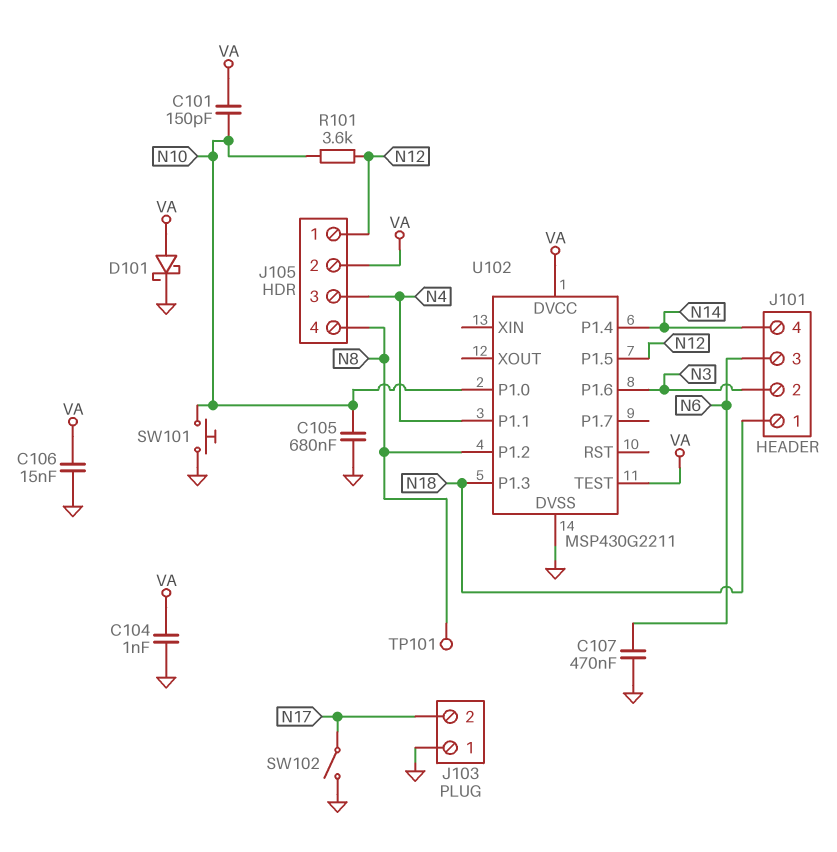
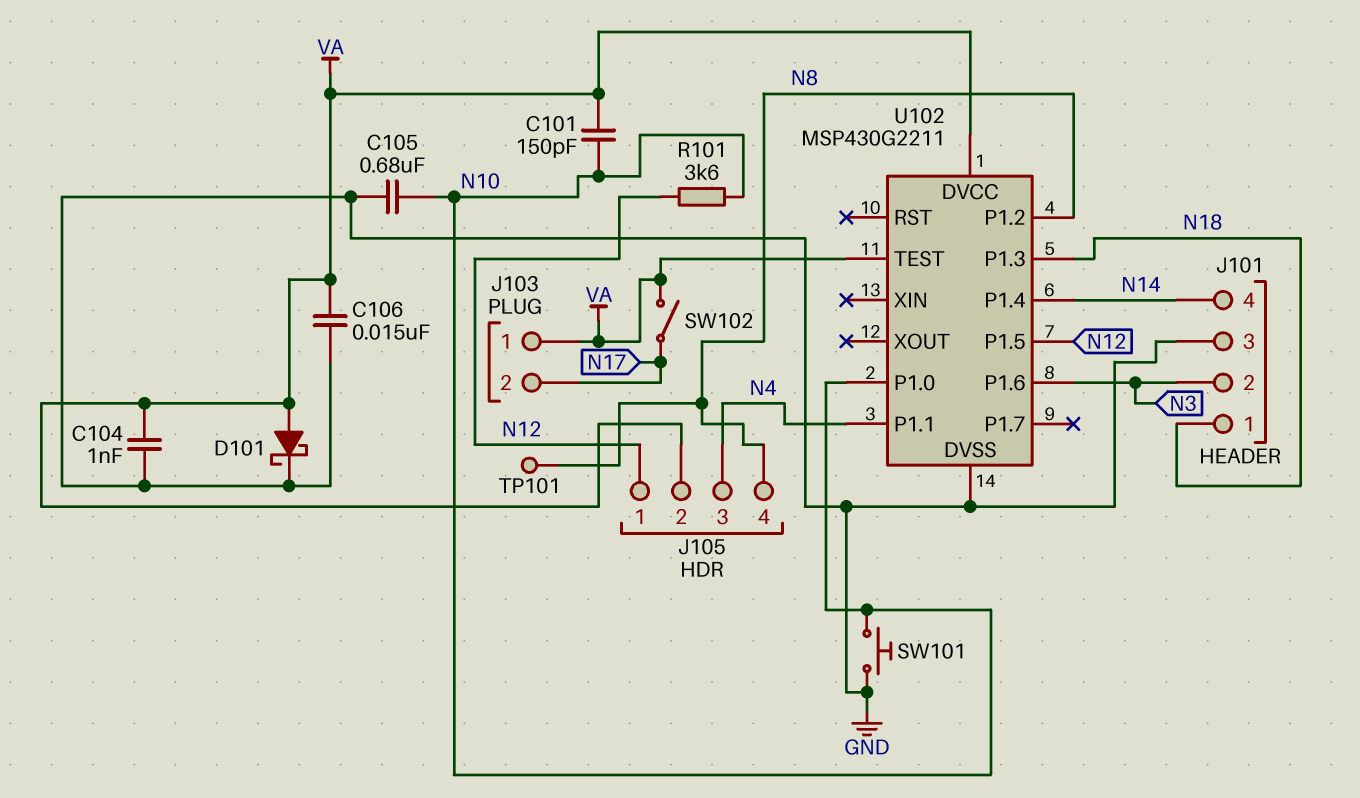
C107: 470nF (GND, N6) -> none
J101 pin 3: N6 -> GND
J103 pin 1: GND -> VA
SW102: switch (GND, N17) -> switch (N17, VA)

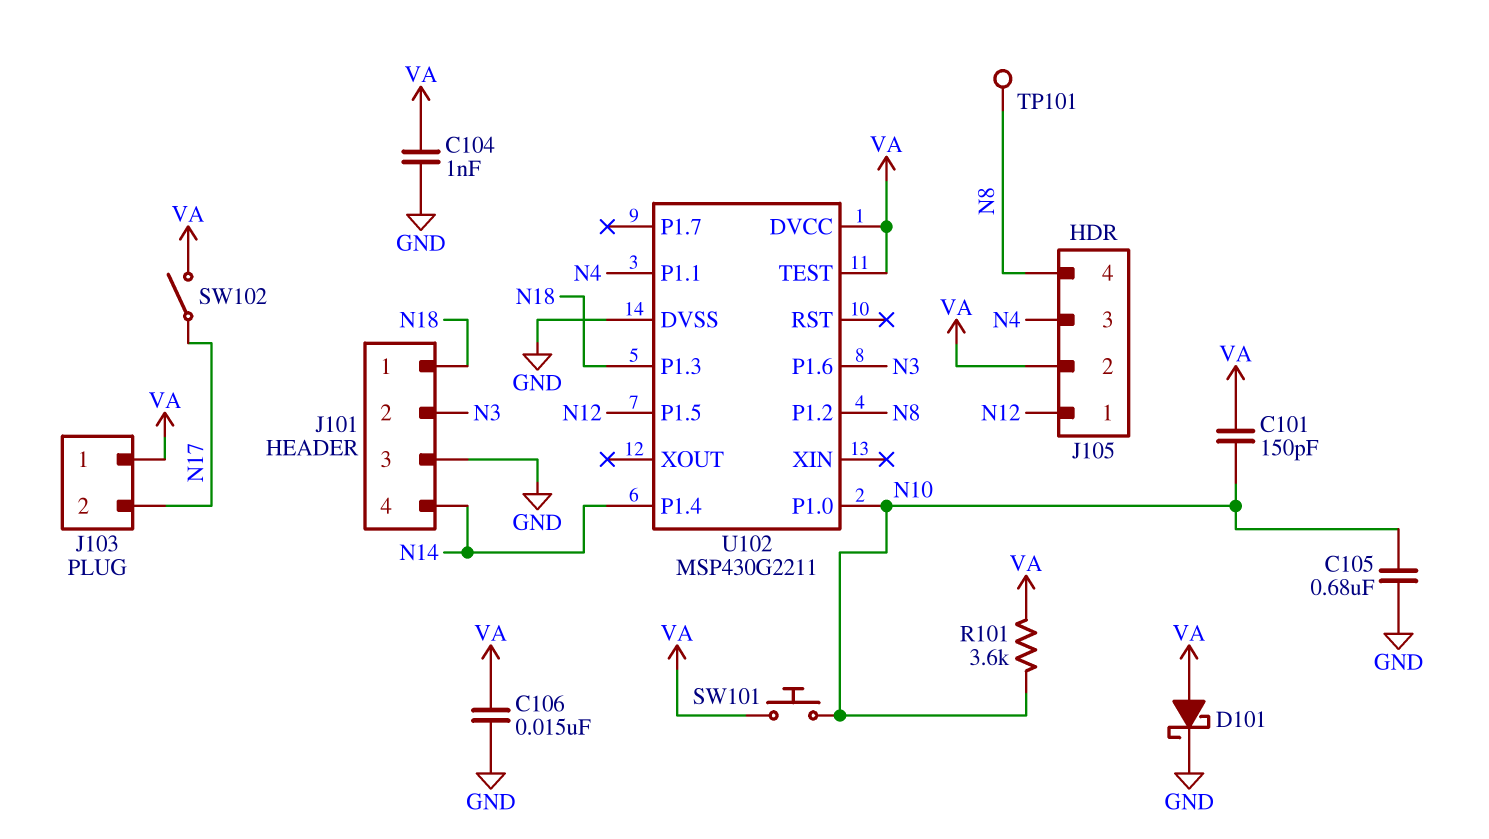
R101: 3.6k (N10, N12) -> 3.6k (N10, VA)
SW101: button (GND, N10) -> button (N10, VA)

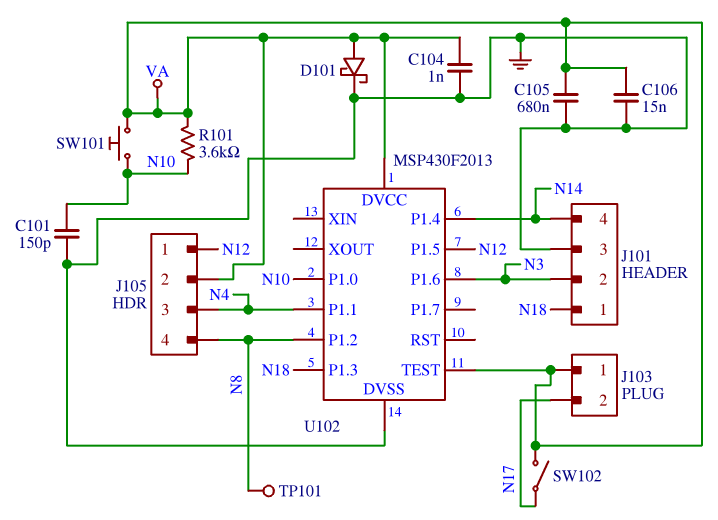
C101: 150pF (N10, VA) -> 150pF (GND, N10)
C105: 680nF (GND, N10) -> 680nF (GND, VA)
U102: MSP430G2211 -> MSP430F2013

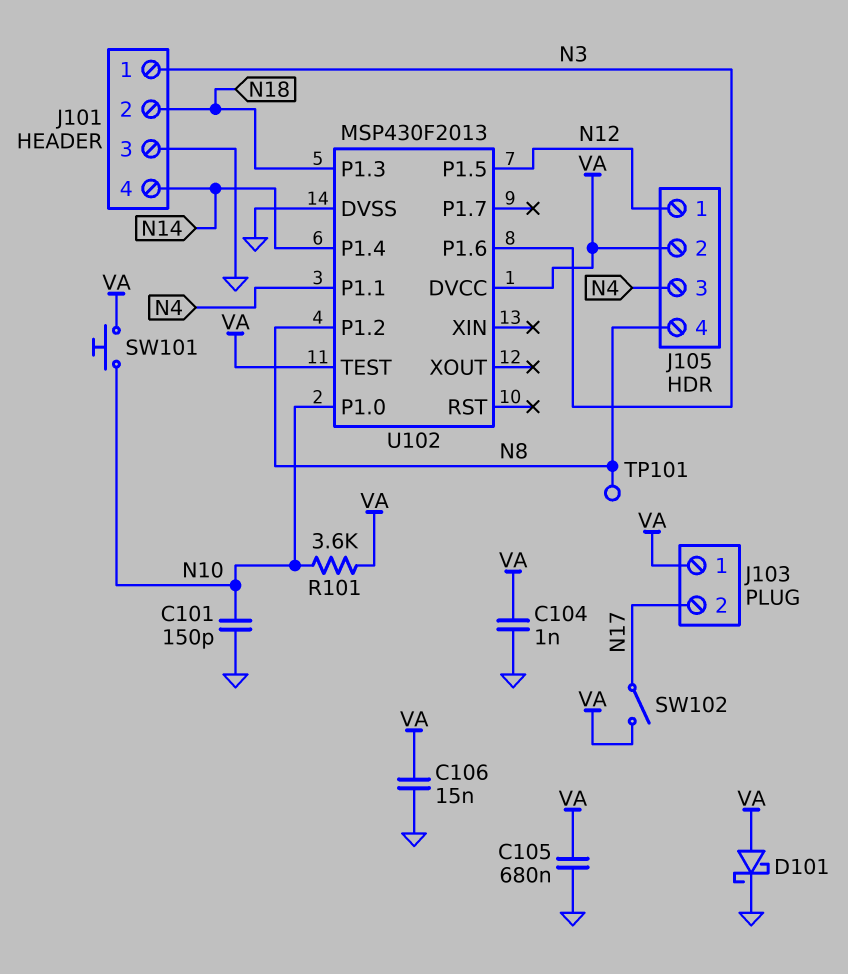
J101 pin 1: N18 -> N3
J101 pin 2: N3 -> N18

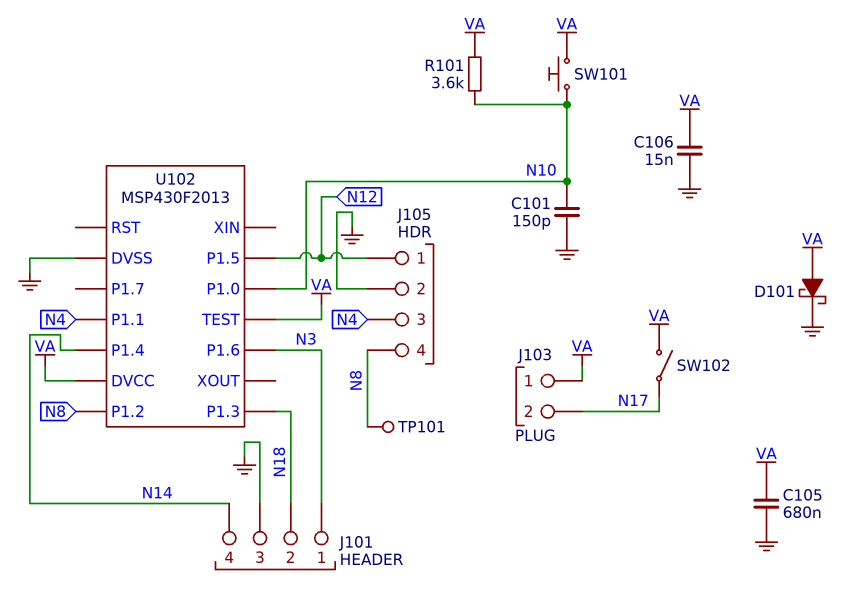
C104: 1nF (GND, VA) -> none
J105 pin 2: VA -> GND

